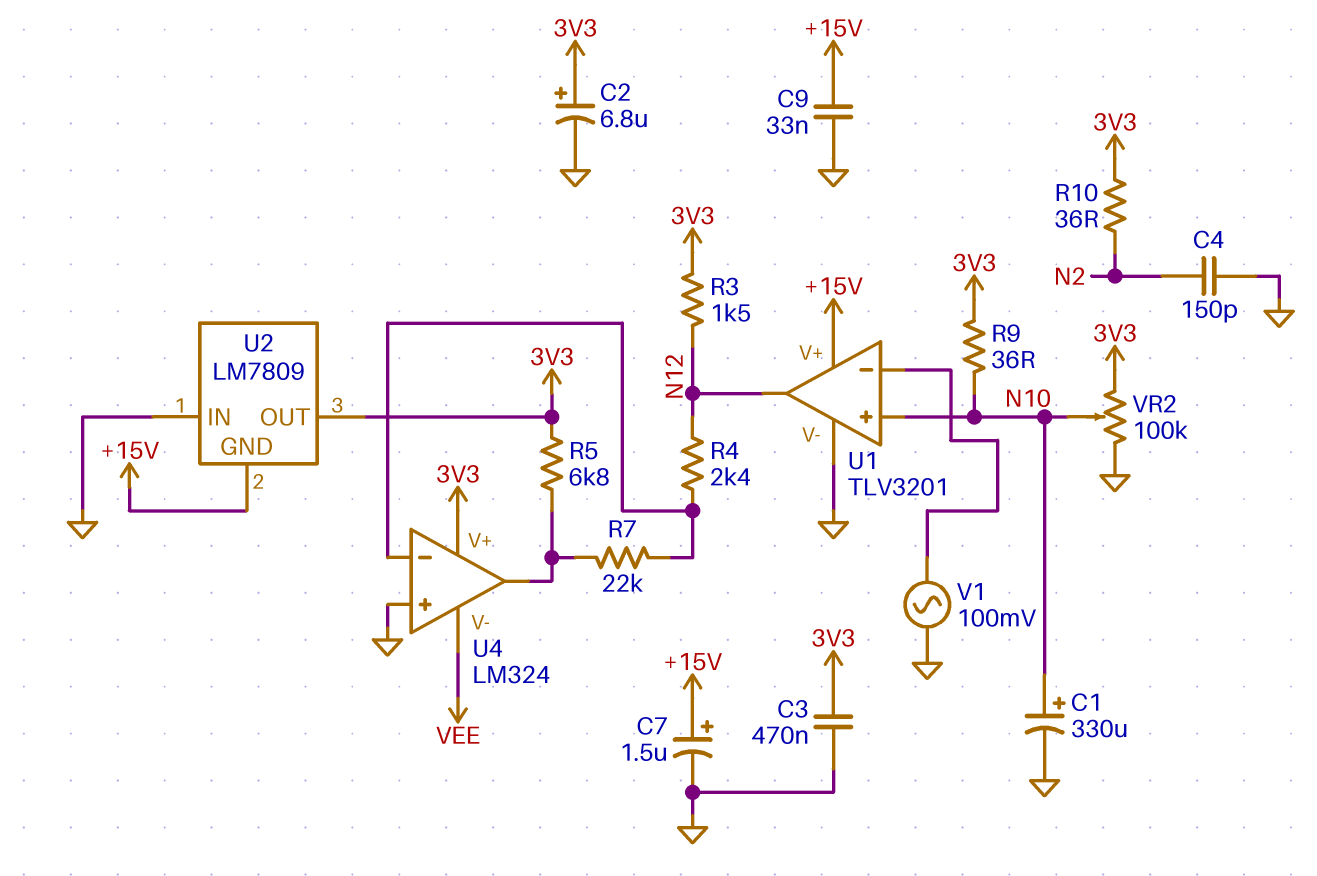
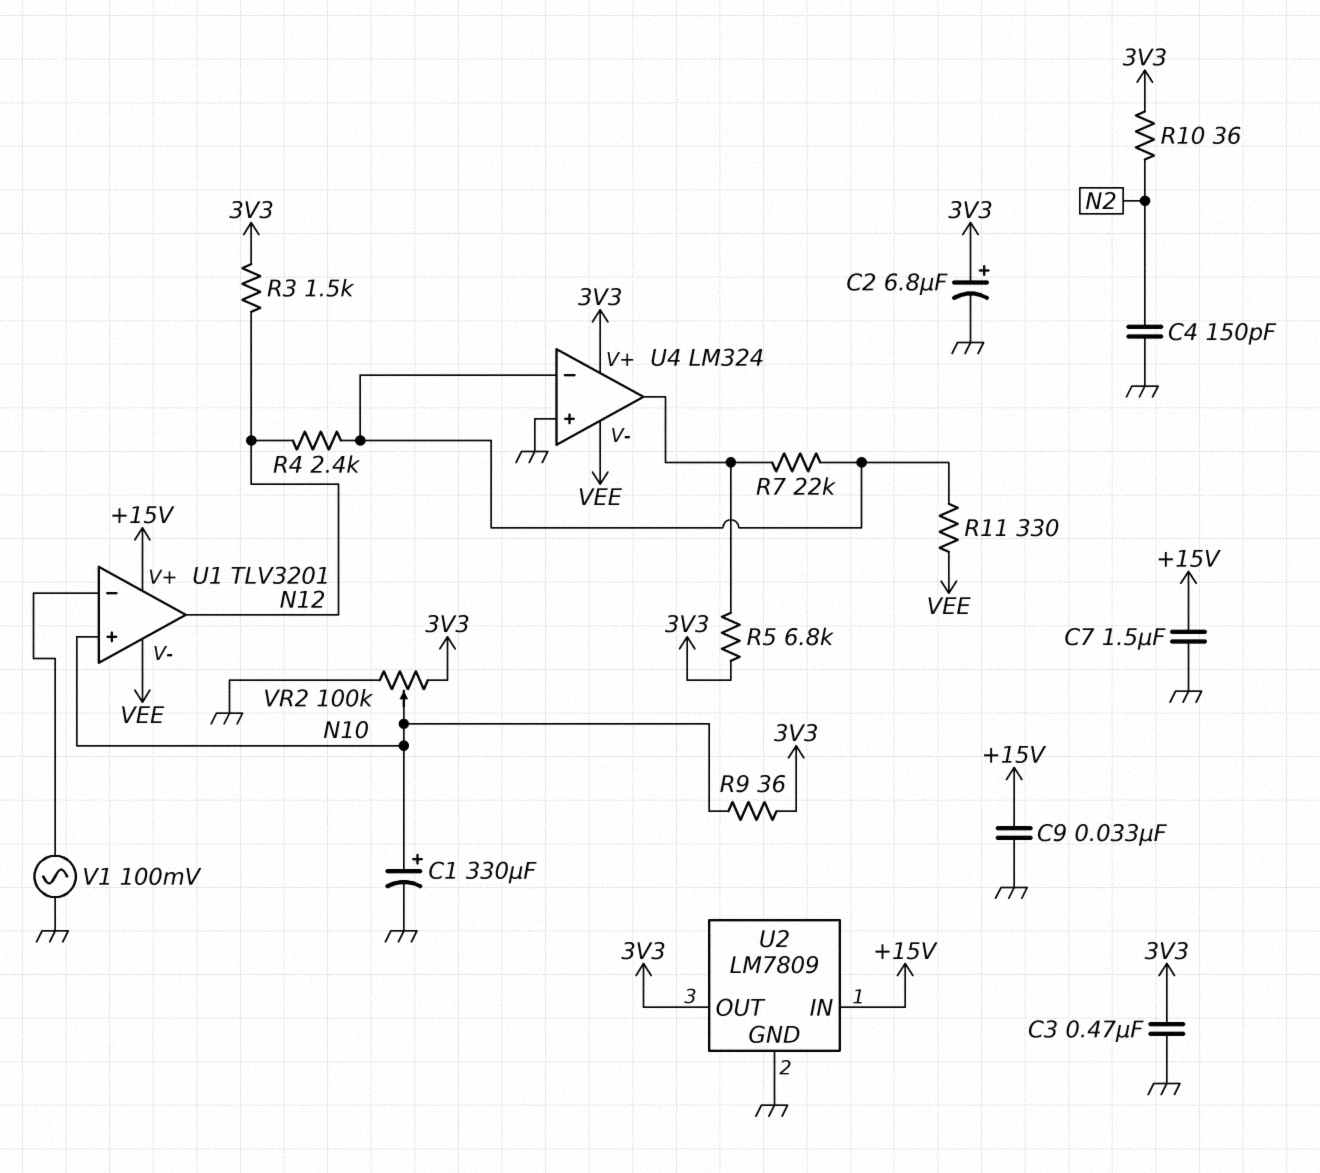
C7: 1.5uF (plus +15V, minus GND) -> 1.5uF (+15V, GND)
R11: none -> 330 (U4/in-, VEE)
U1 pin V-: GND -> VEE
U2 pin GND: +15V -> GND
U2 pin IN: GND -> +15V

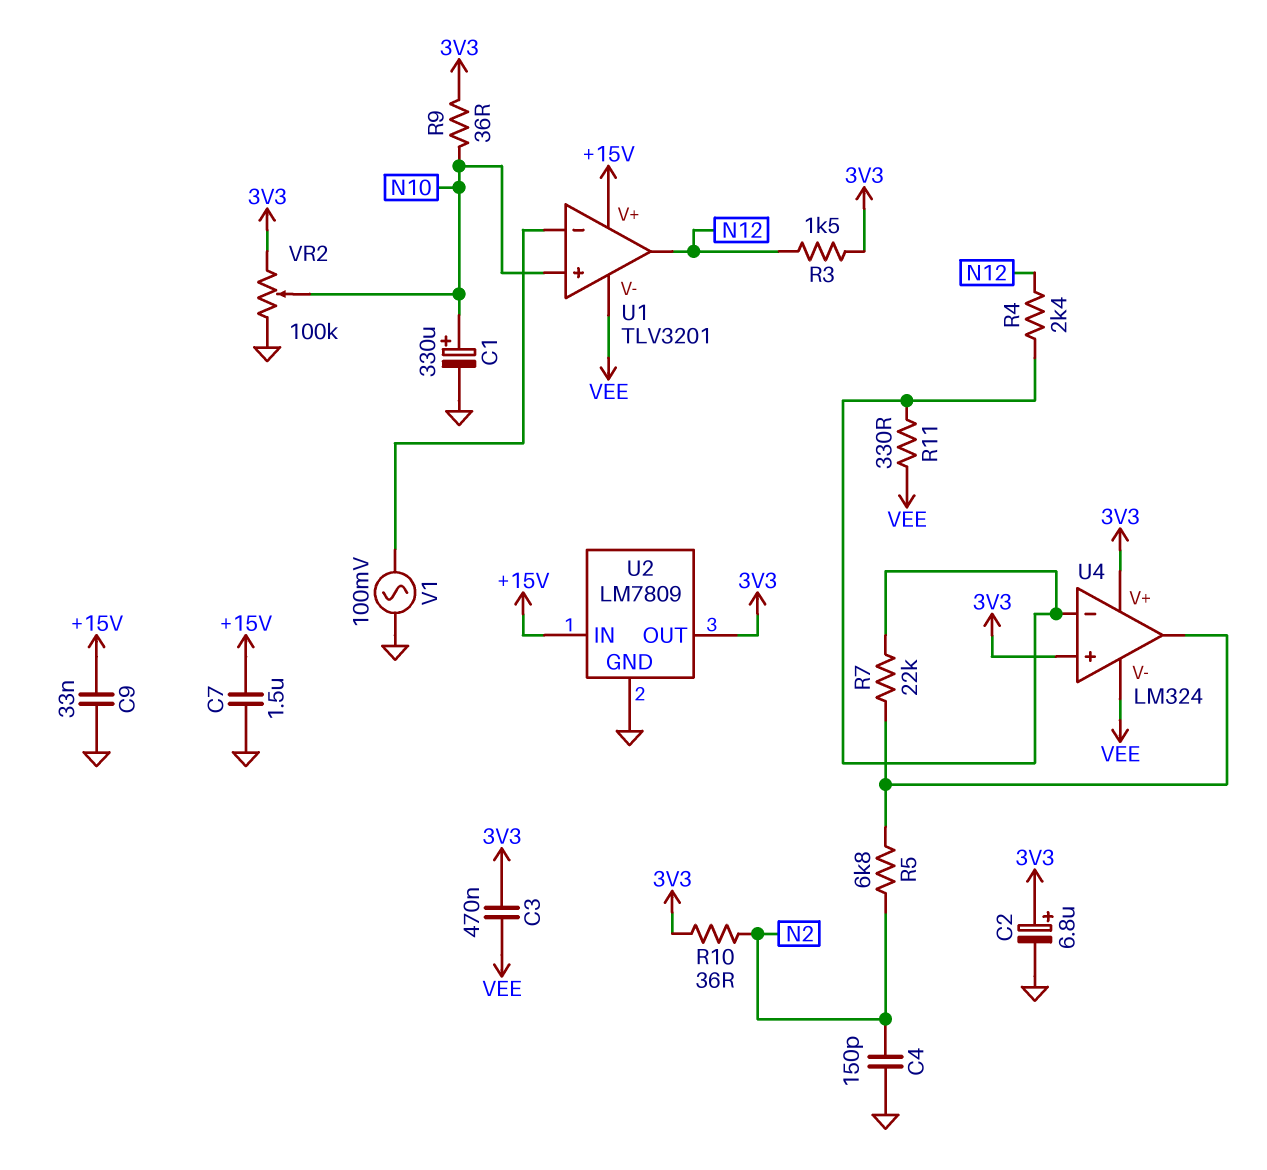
C3: 470nF (3V3, GND) -> 470nF (3V3, VEE)
R5: 6.8k (3V3, U4/out) -> 6.8k (N2, U4/out)
U4 pin in+: GND -> 3V3

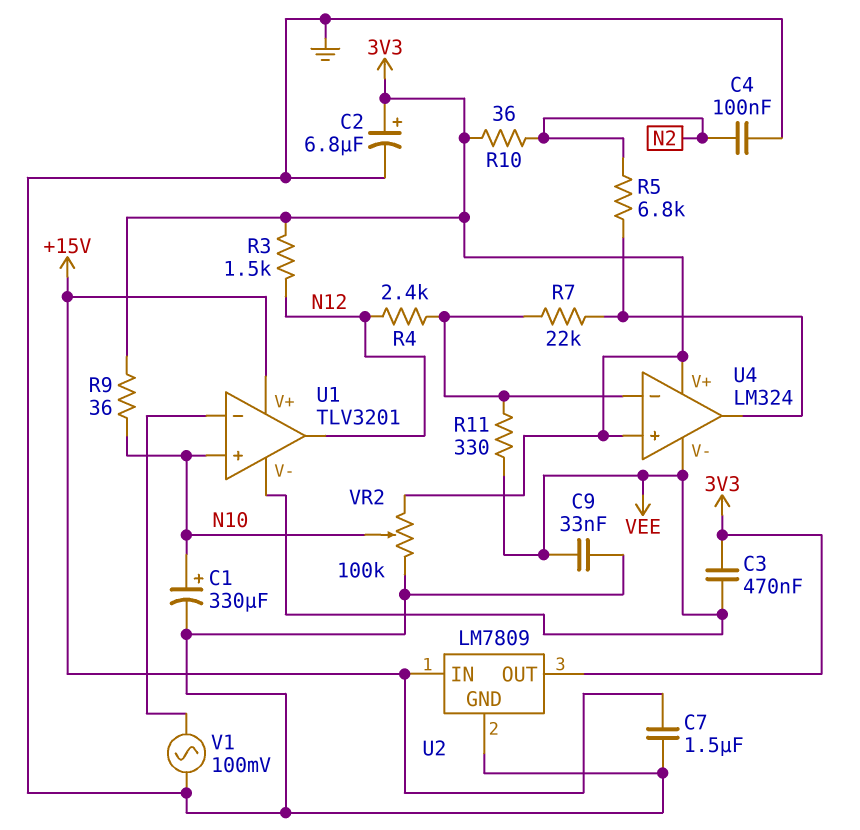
C4: 150pF (GND, N2) -> 100nF (GND, N2)
C9: 33nF (+15V, GND) -> 33nF (GND, VEE)

